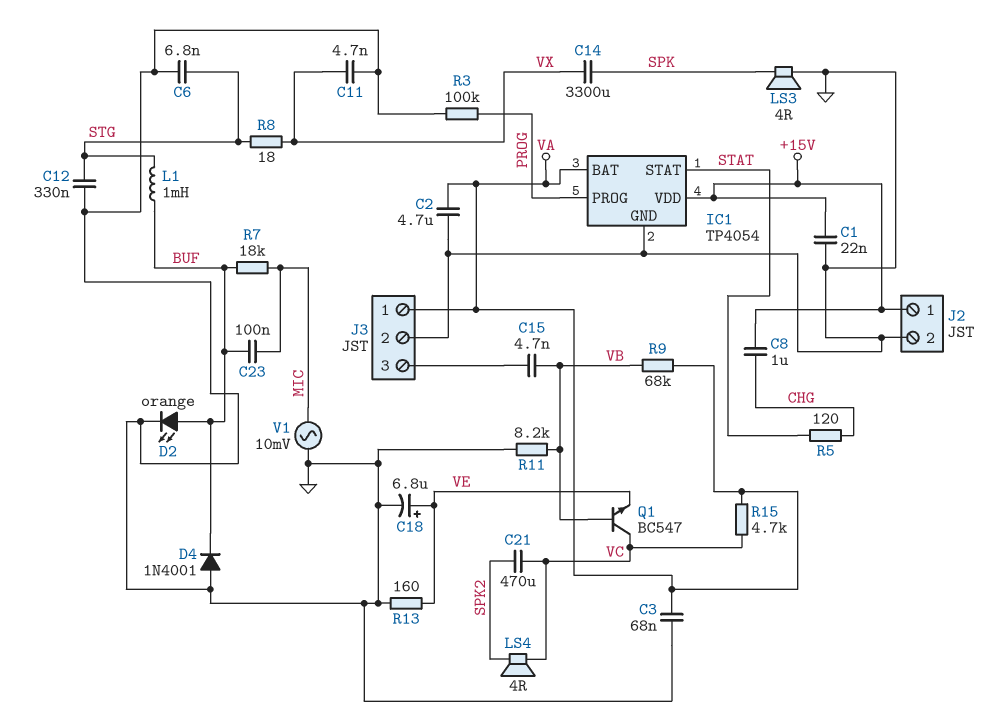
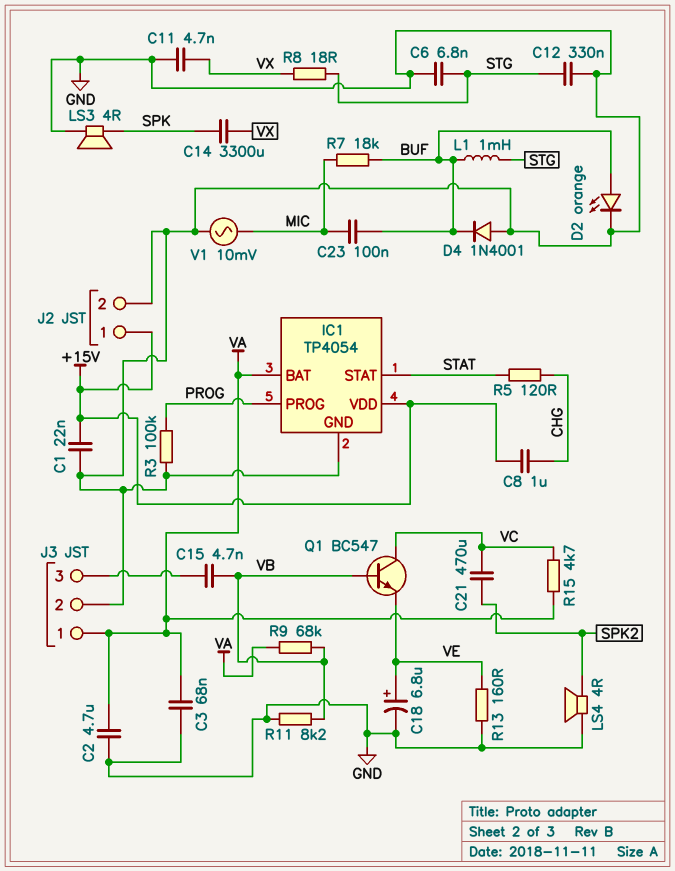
LS4: speaker 4R (SPK2, VC) -> speaker 4R (GND, SPK2)

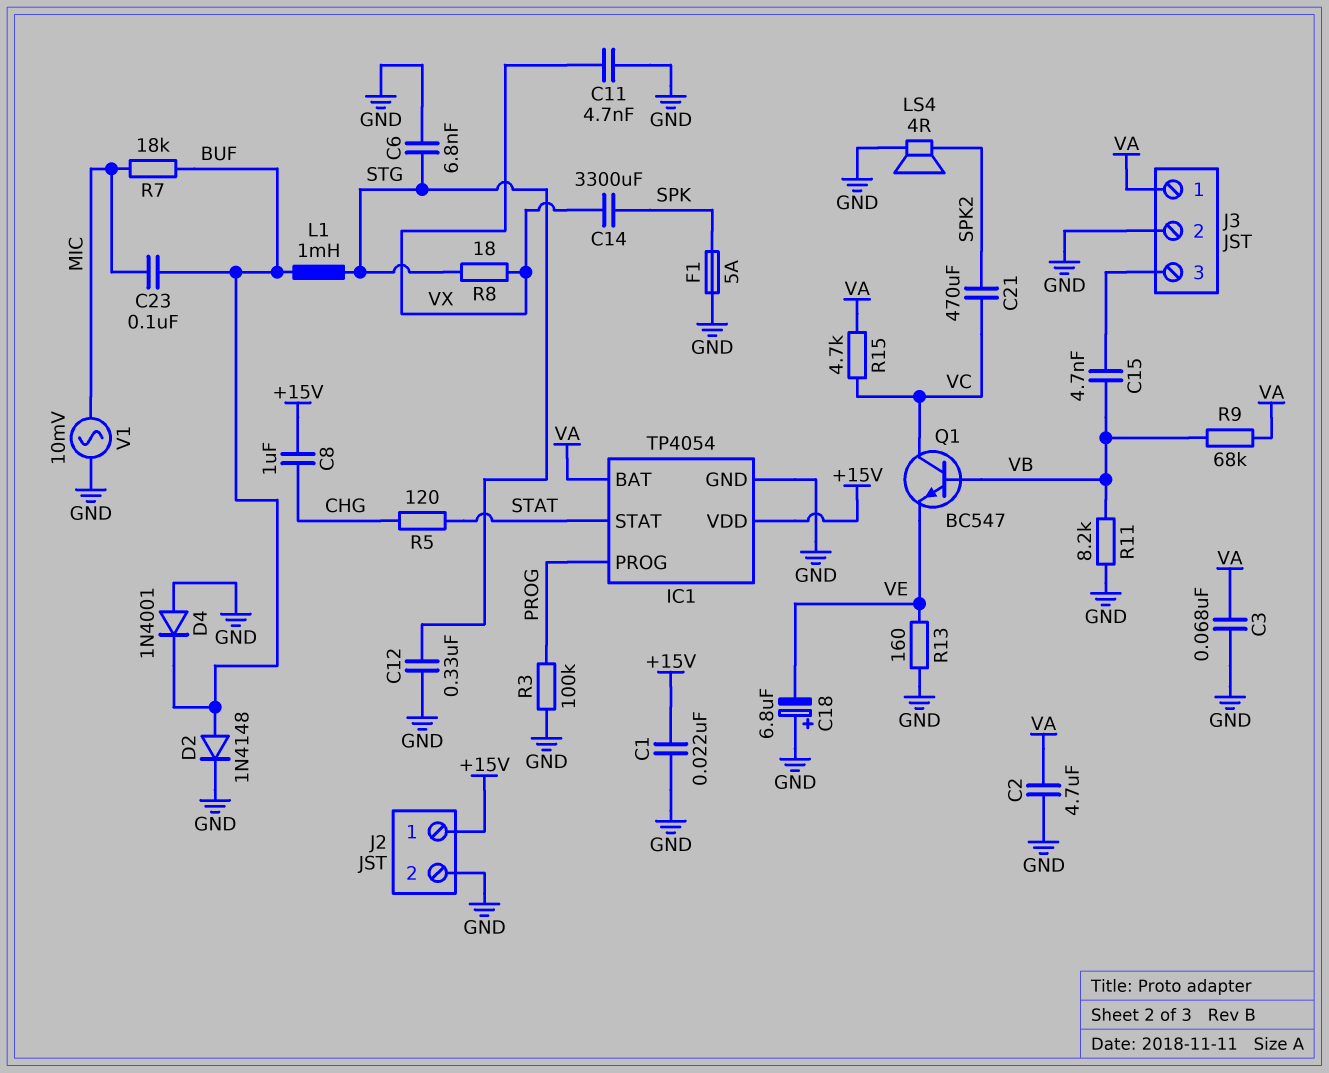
C18: 6.8uF (plus VE, minus GND) -> 6.8uF (plus GND, minus VE)
D2: LED orange (A BUF, K GND) -> diode 1N4148 (A BUF, K GND)
F1: none -> 5A (GND, SPK)
LS3: speaker 4R (GND, SPK) -> none

